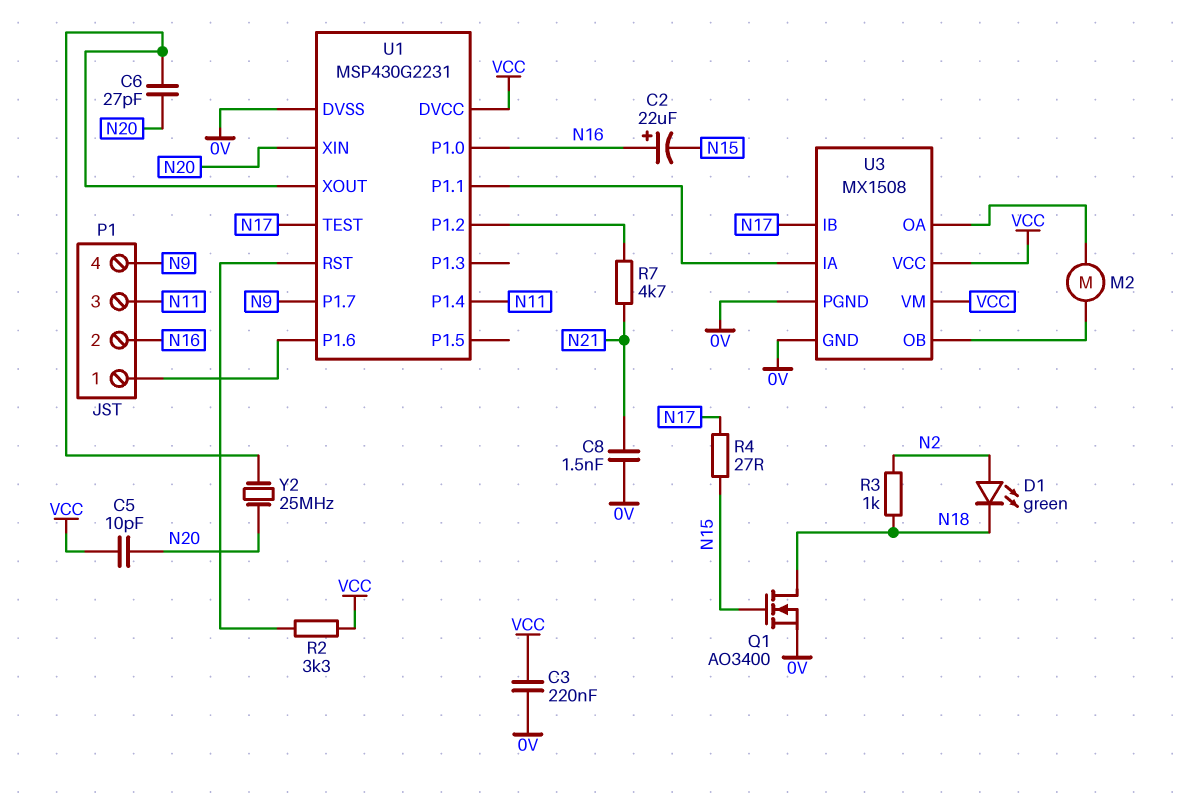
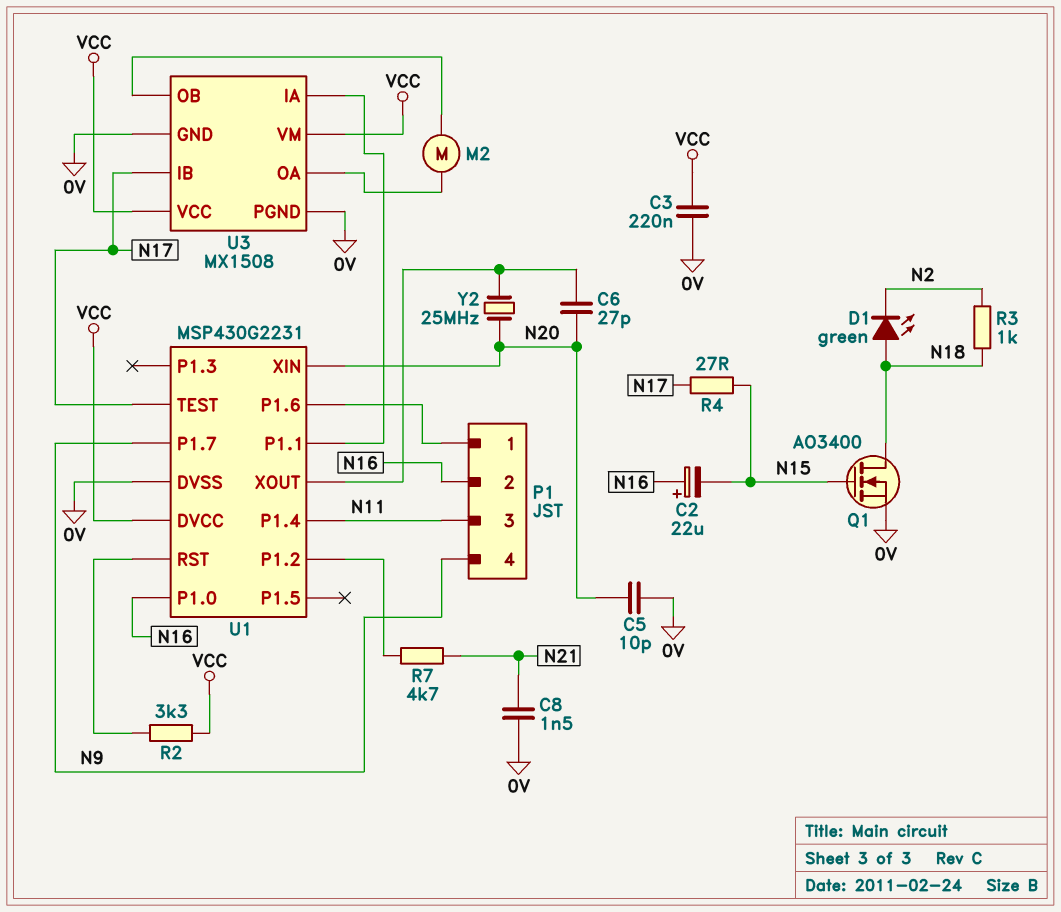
C5: 10pF (N20, VCC) -> 10pF (0V, N20)
D1: LED green (A N2, K N18) -> LED green (A N18, K N2)

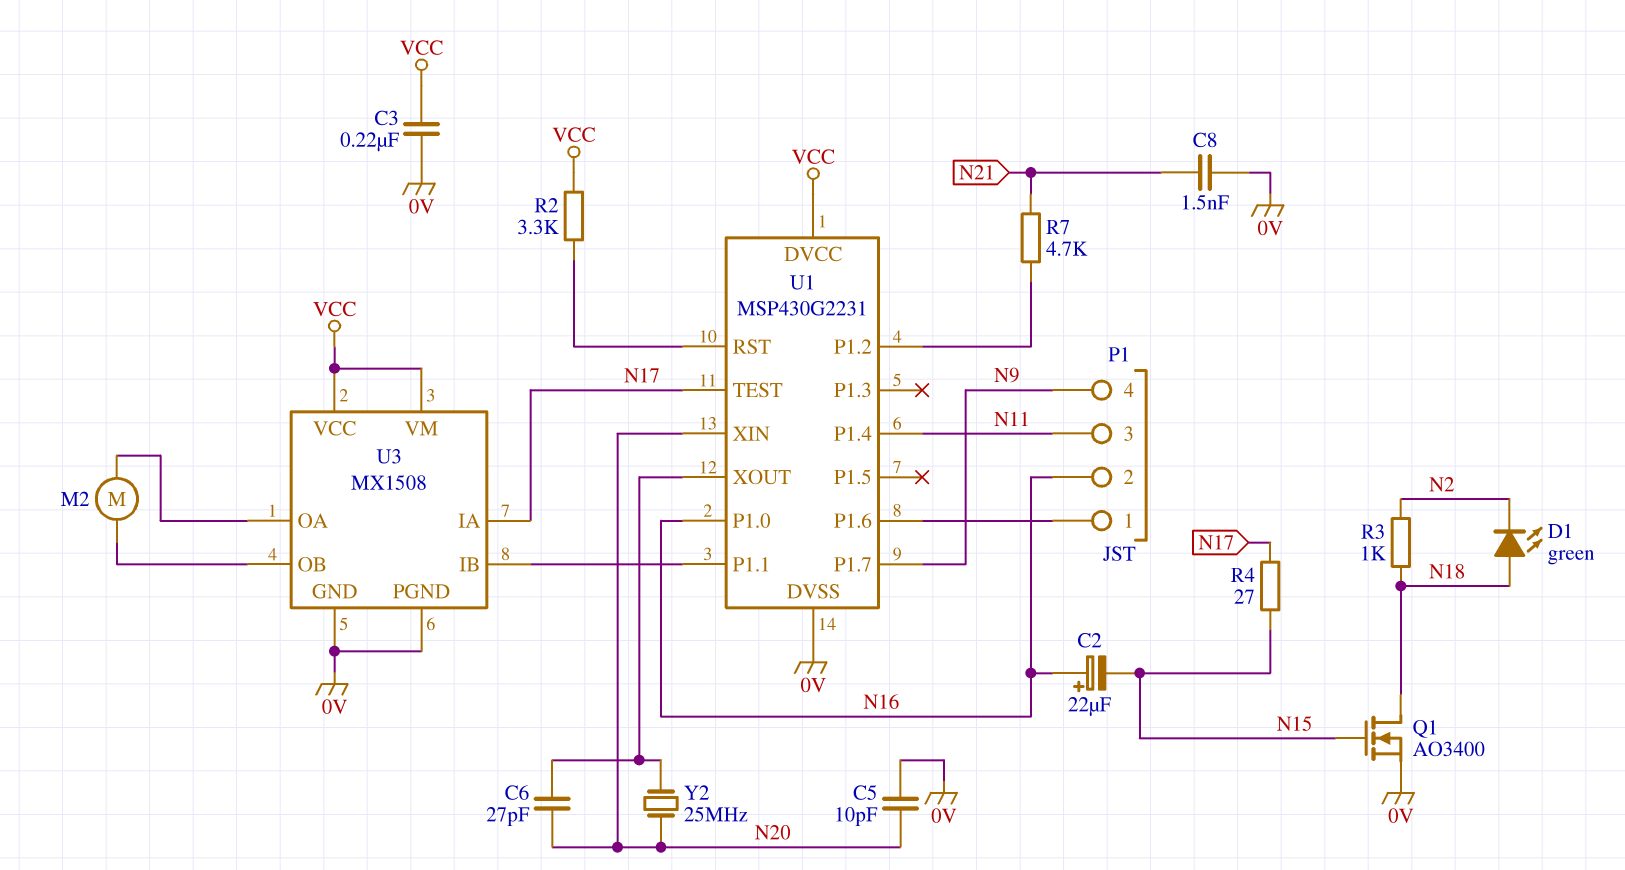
U3 pin IA: U1/P1.1 -> N17
U3 pin IB: N17 -> U1/P1.1

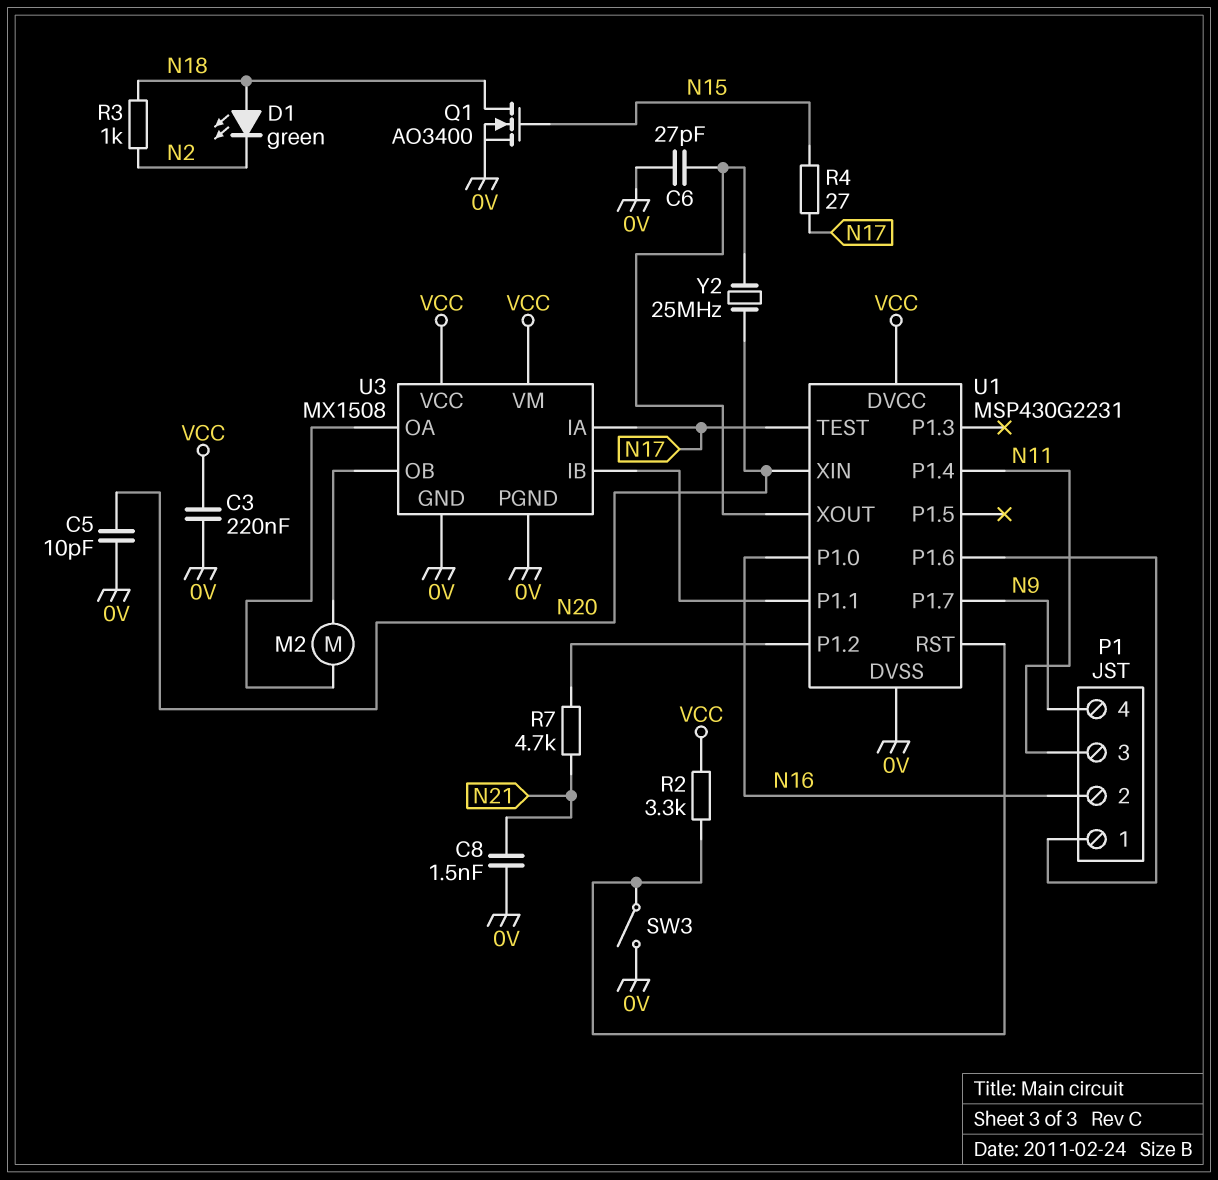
C2: 22uF (plus N16, minus N15) -> none
C6: 27pF (N20, U1/XOUT) -> 27pF (0V, U1/XOUT)
SW3: none -> switch (0V, U1/RST)

